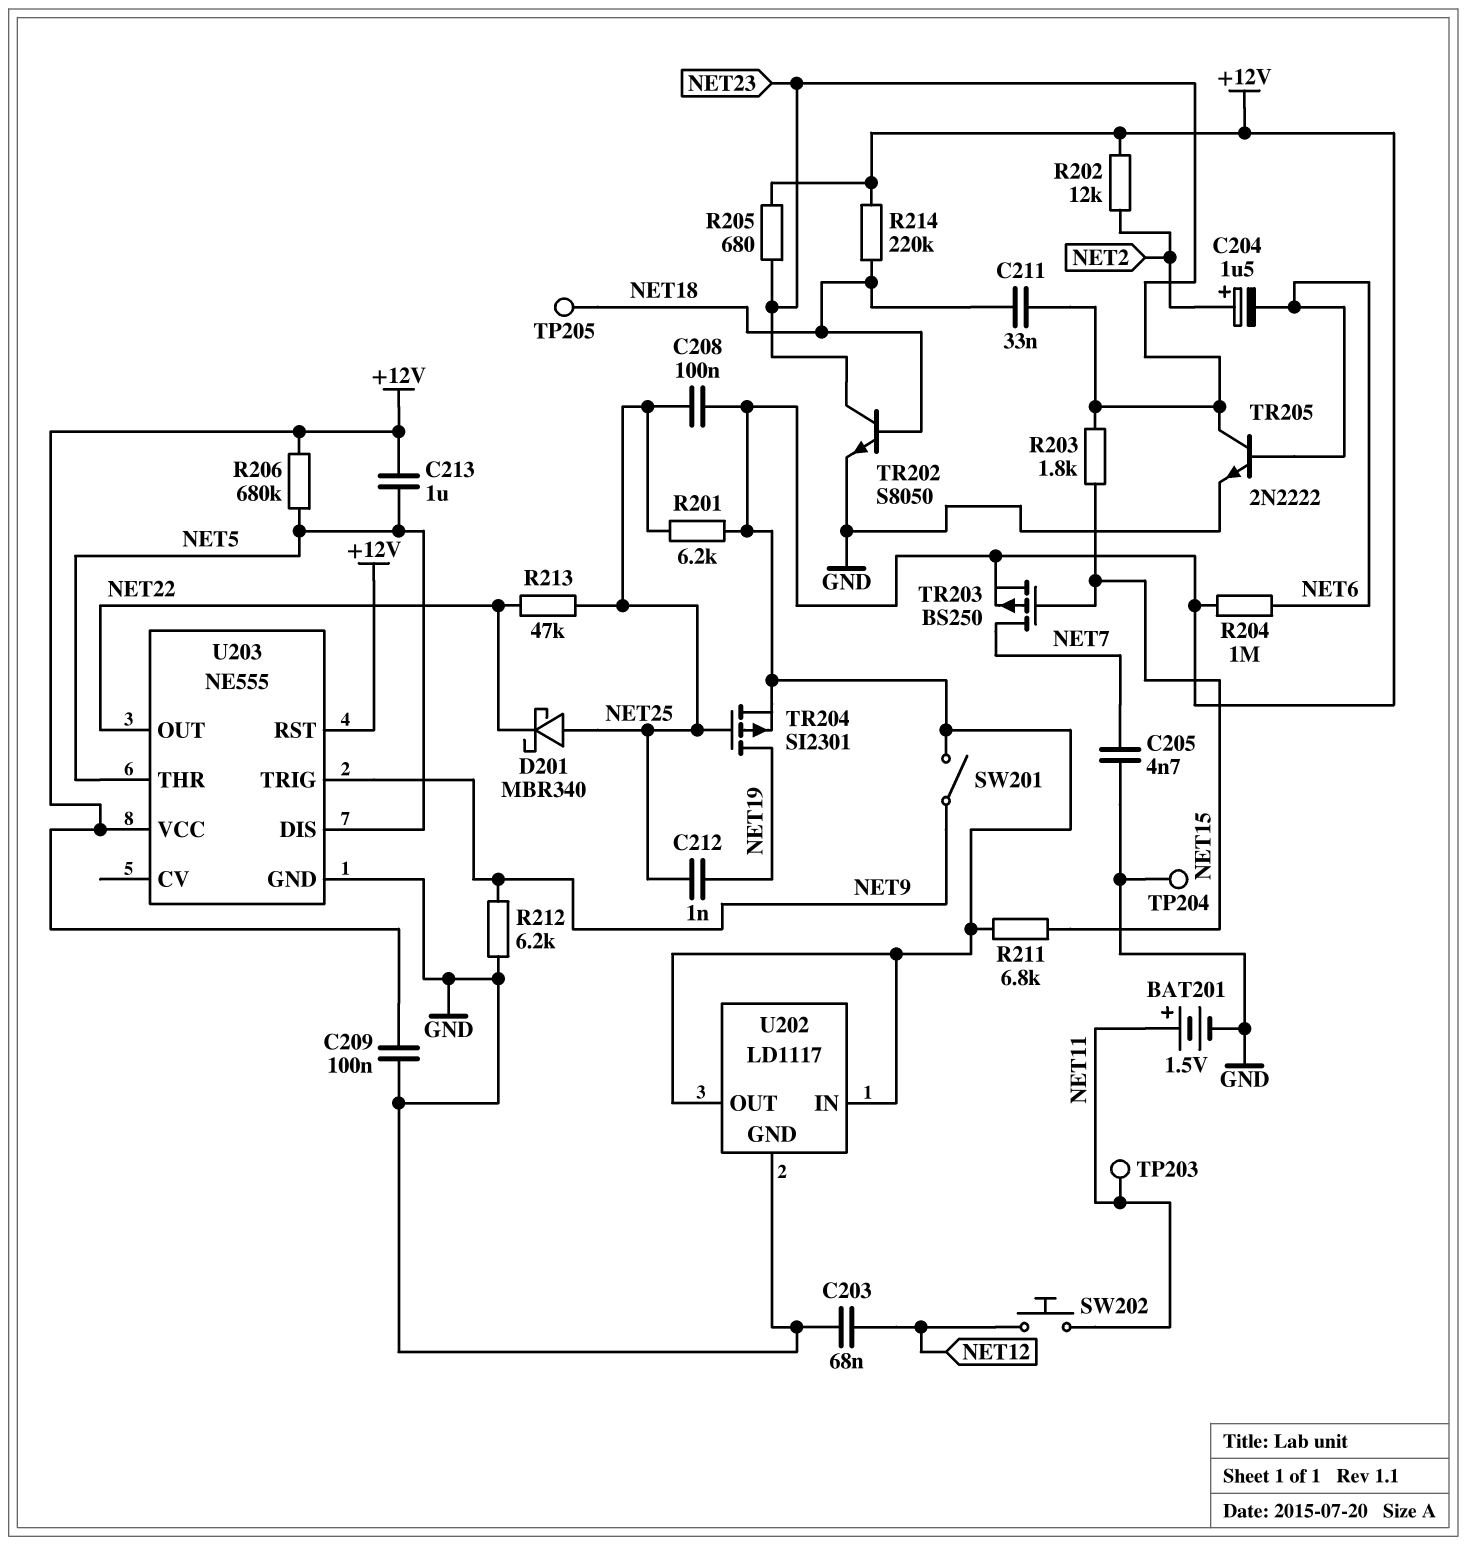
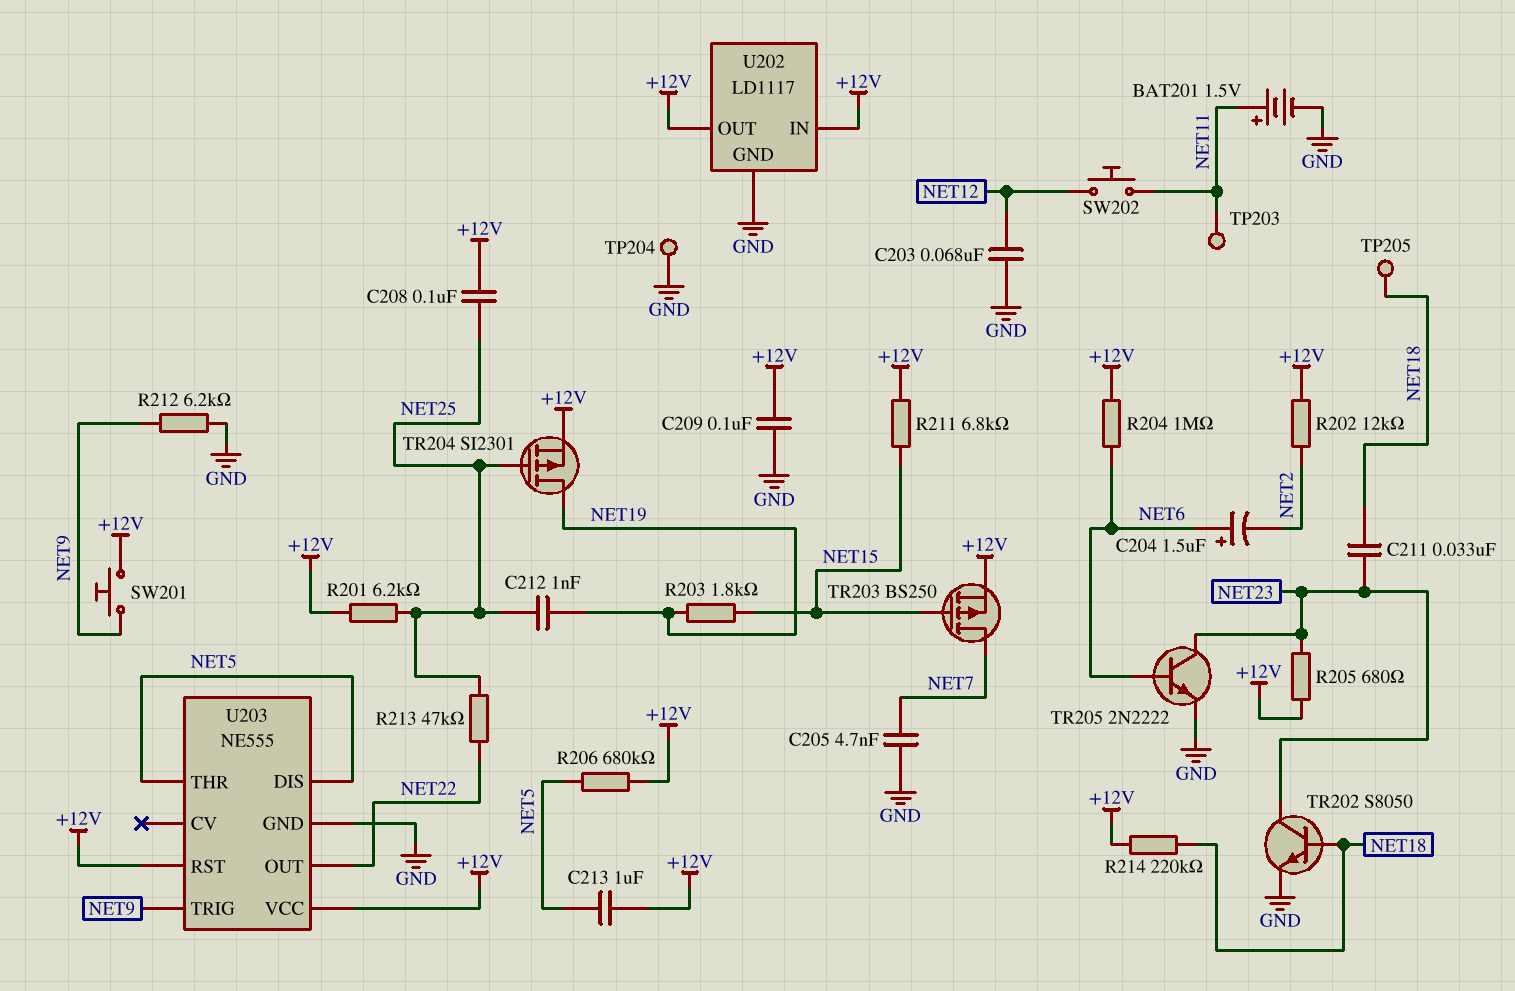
C204: 1.5uF (plus NET2, minus NET6) -> 1.5uF (plus NET6, minus NET2)
D201: schottky MBR340 (A NET25, K NET22) -> none
R203: 1.8k (NET15, NET23) -> 1.8k (NET15, NET19)
SW201: switch (+12V, NET9) -> button (+12V, NET9)

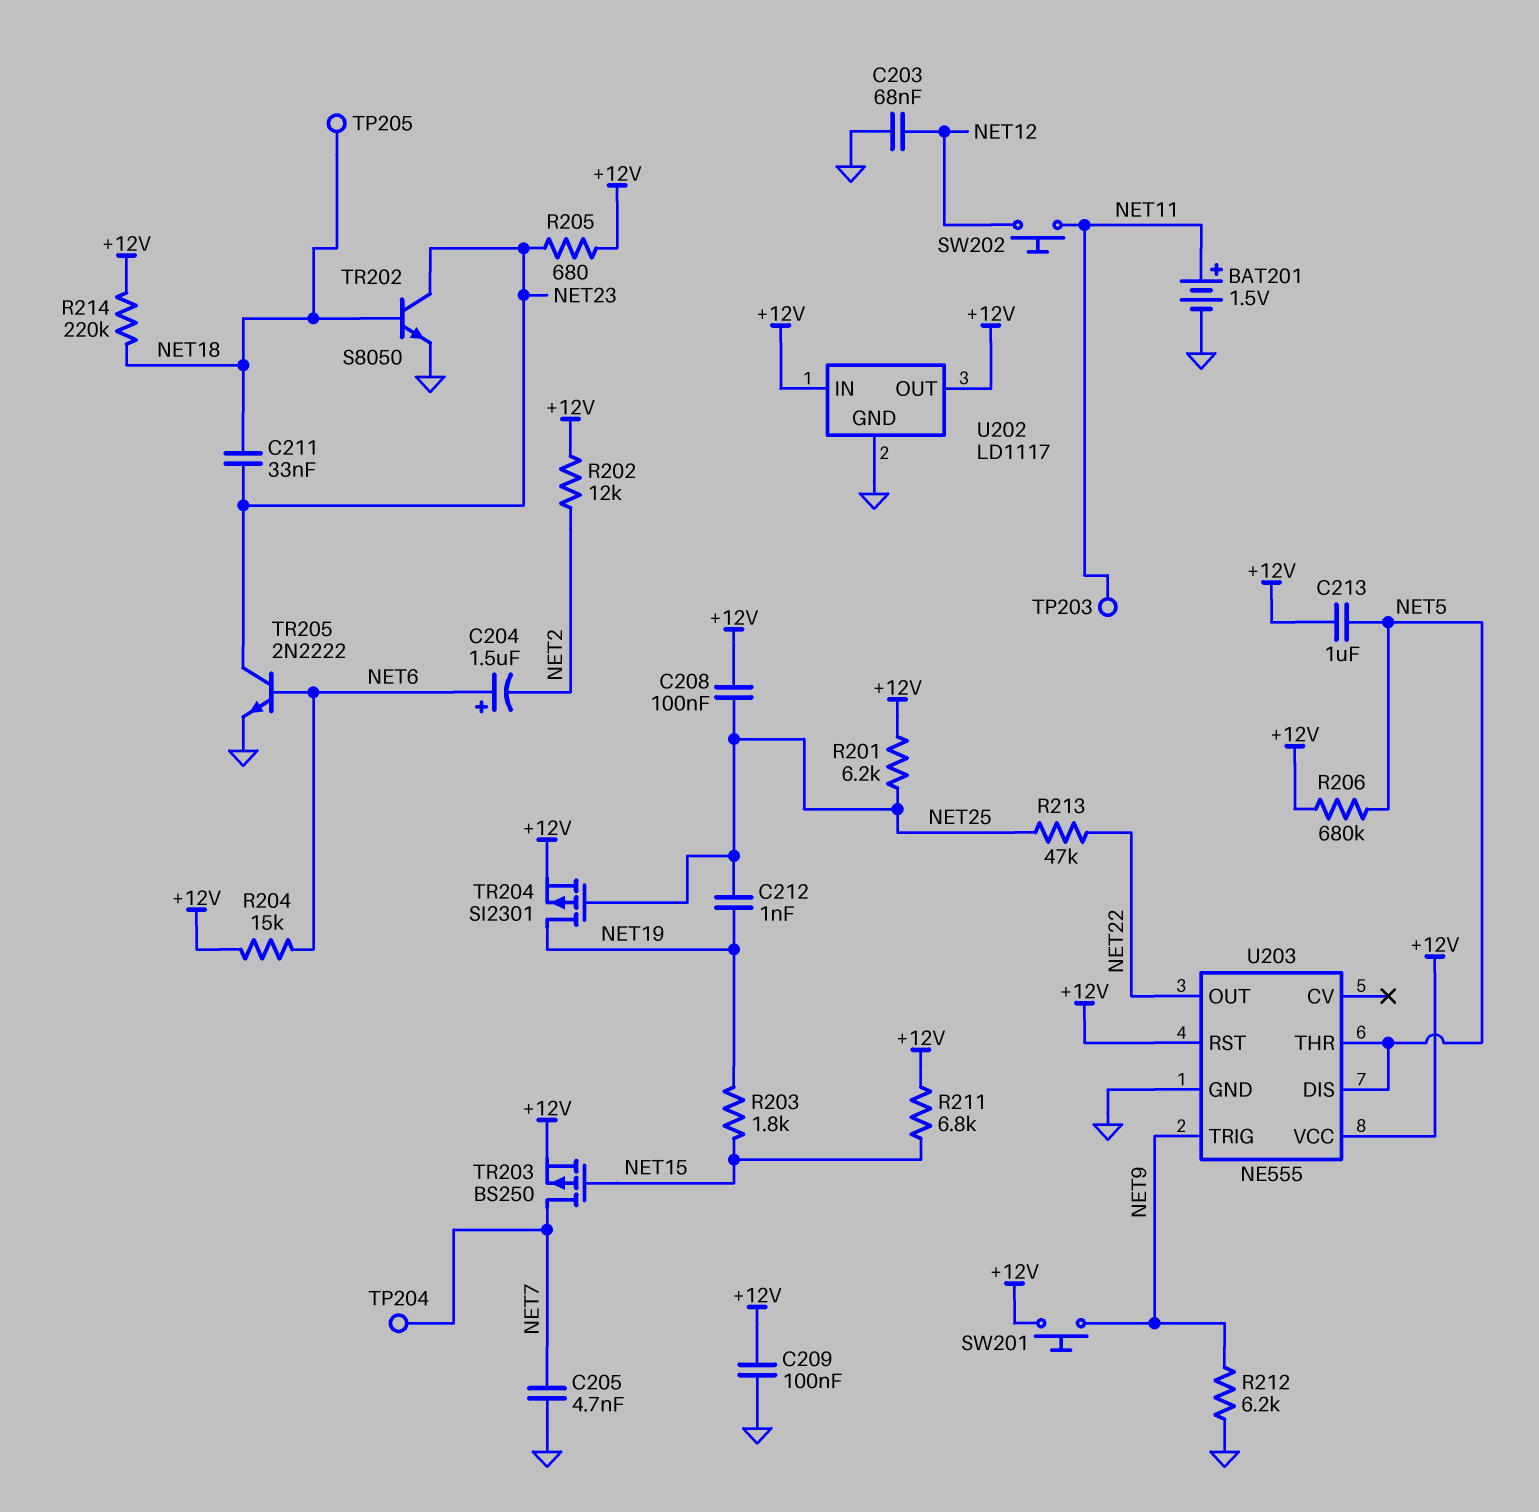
R204: 1M (+12V, NET6) -> 15k (+12V, NET6)
TP204: test point (GND) -> test point (NET7)

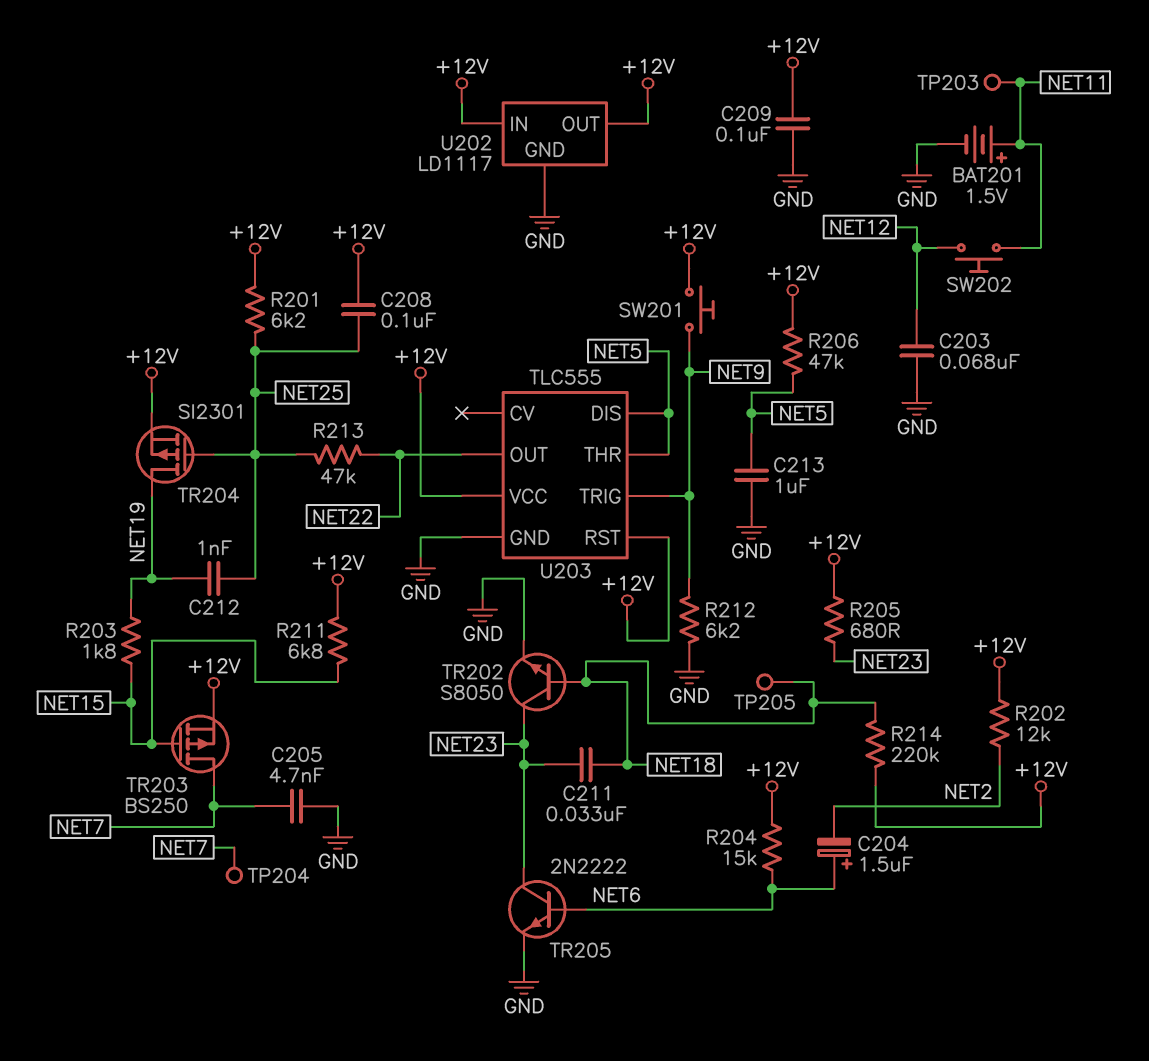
C213: 1uF (+12V, NET5) -> 1uF (GND, NET5)
R206: 680k (+12V, NET5) -> 47k (+12V, NET5)
U203: NE555 -> TLC555

